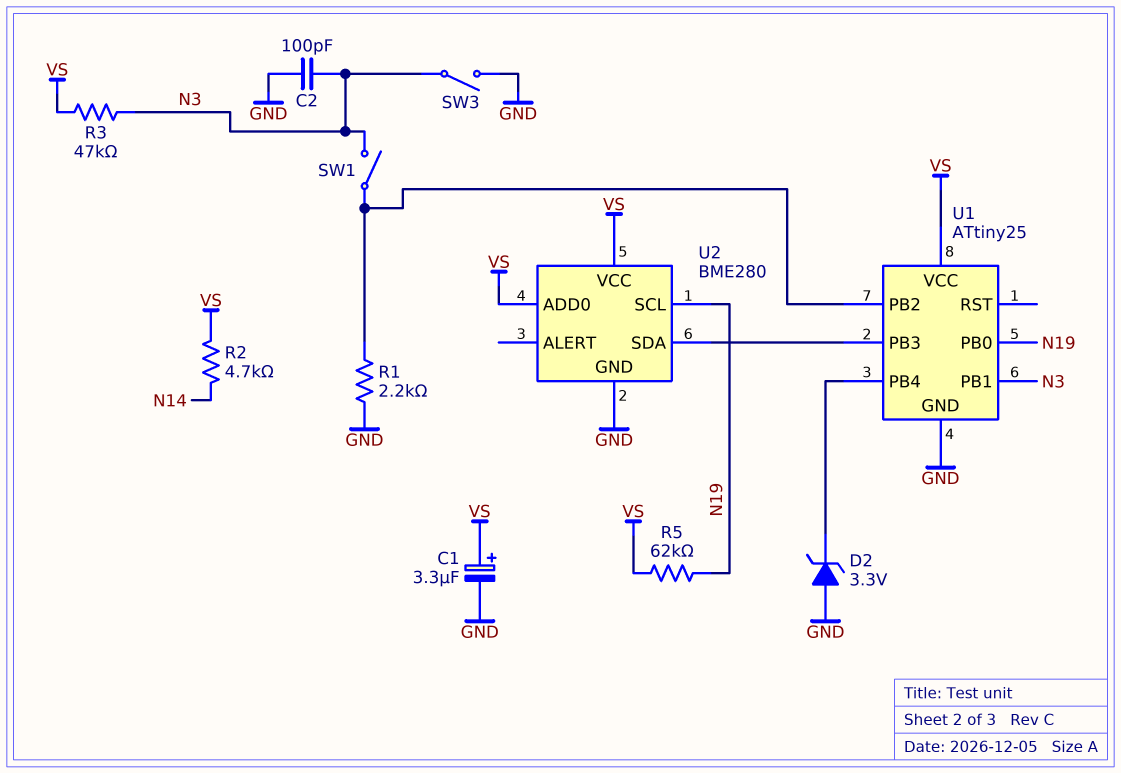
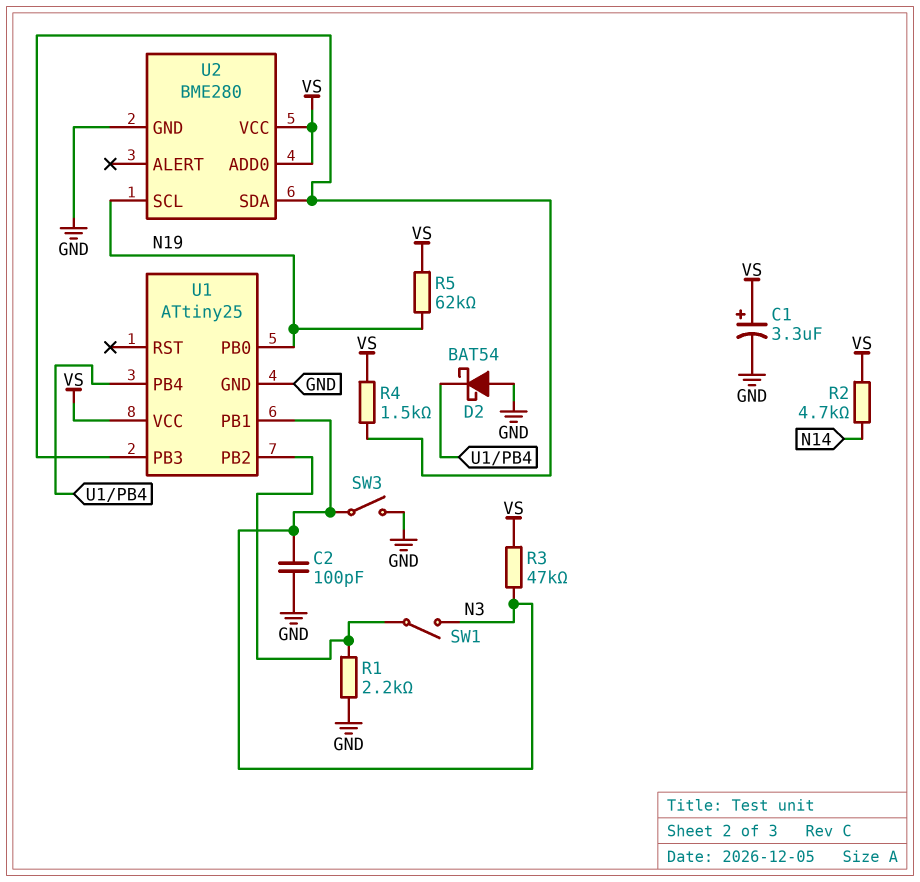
D2: zener 3.3V (A GND, K U1/PB4) -> schottky BAT54 (A GND, K U1/PB4)
R4: none -> 1.5k (U1/PB3, VS)

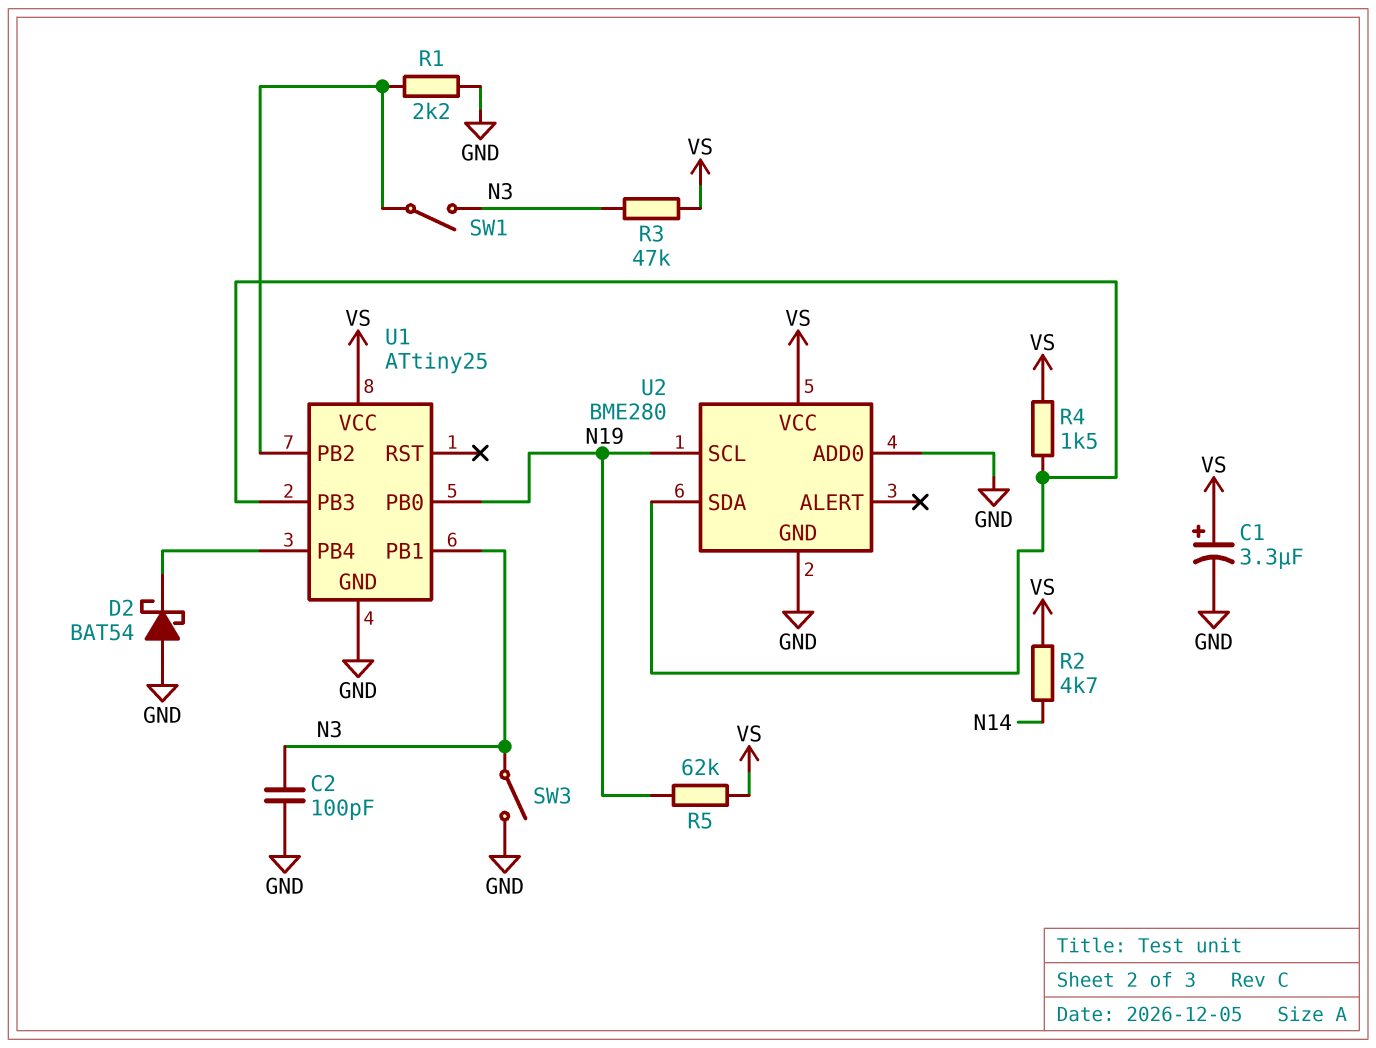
U2 pin ADD0: VS -> GND

